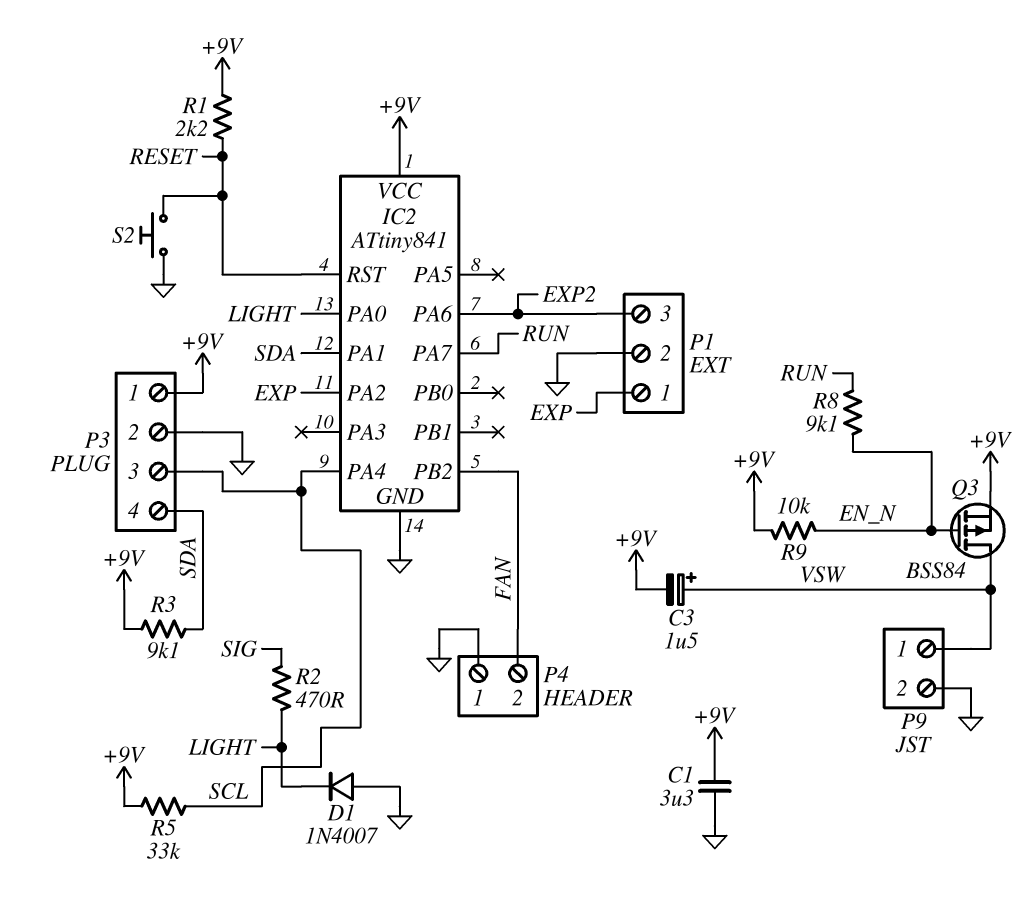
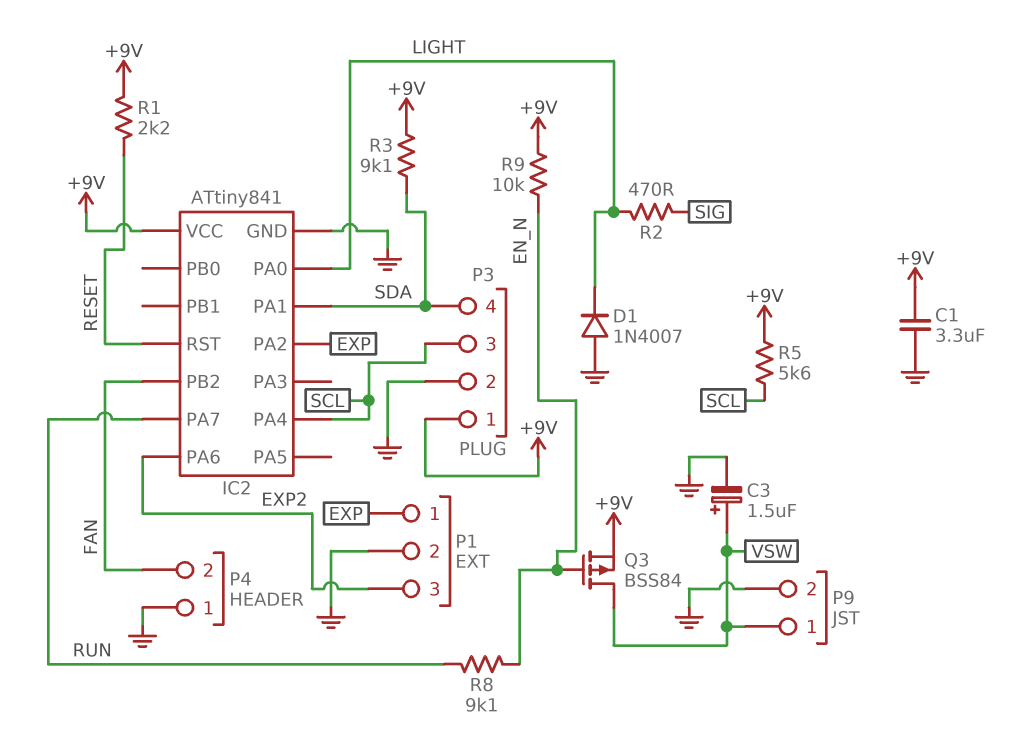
C3: 1.5uF (plus VSW, minus +9V) -> 1.5uF (plus VSW, minus GND)
R5: 33k (+9V, SCL) -> 5.6k (+9V, SCL)
S2: button (GND, RESET) -> none

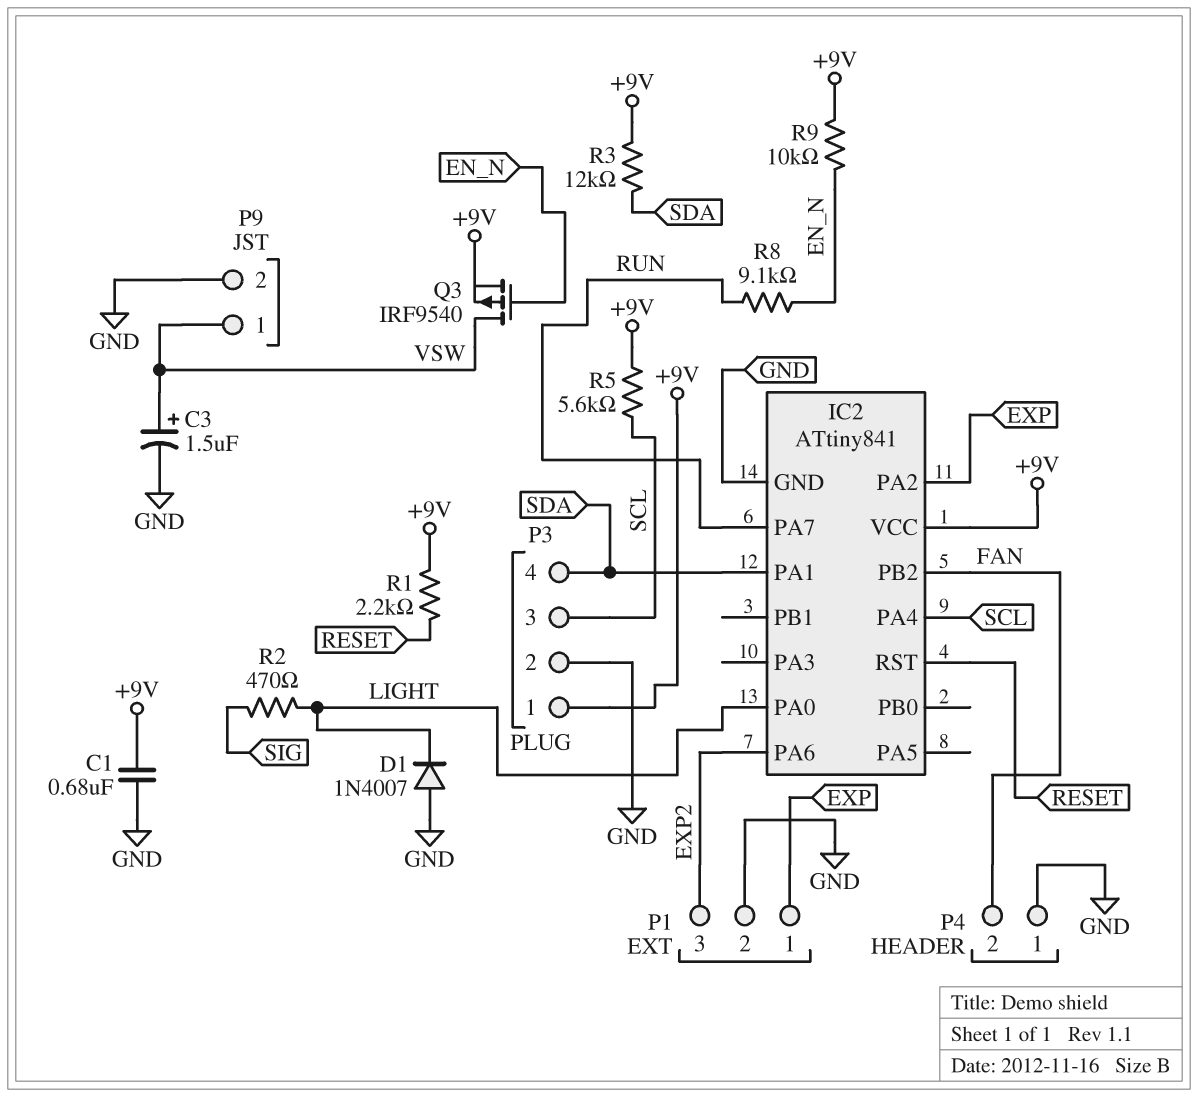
C1: 3.3uF (+9V, GND) -> 680nF (+9V, GND)
Q3: PMOS BSS84 (G EN_N, D VSW, S +9V) -> PMOS IRF9540 (G EN_N, D VSW, S +9V)
R3: 9.1k (+9V, SDA) -> 12k (+9V, SDA)

